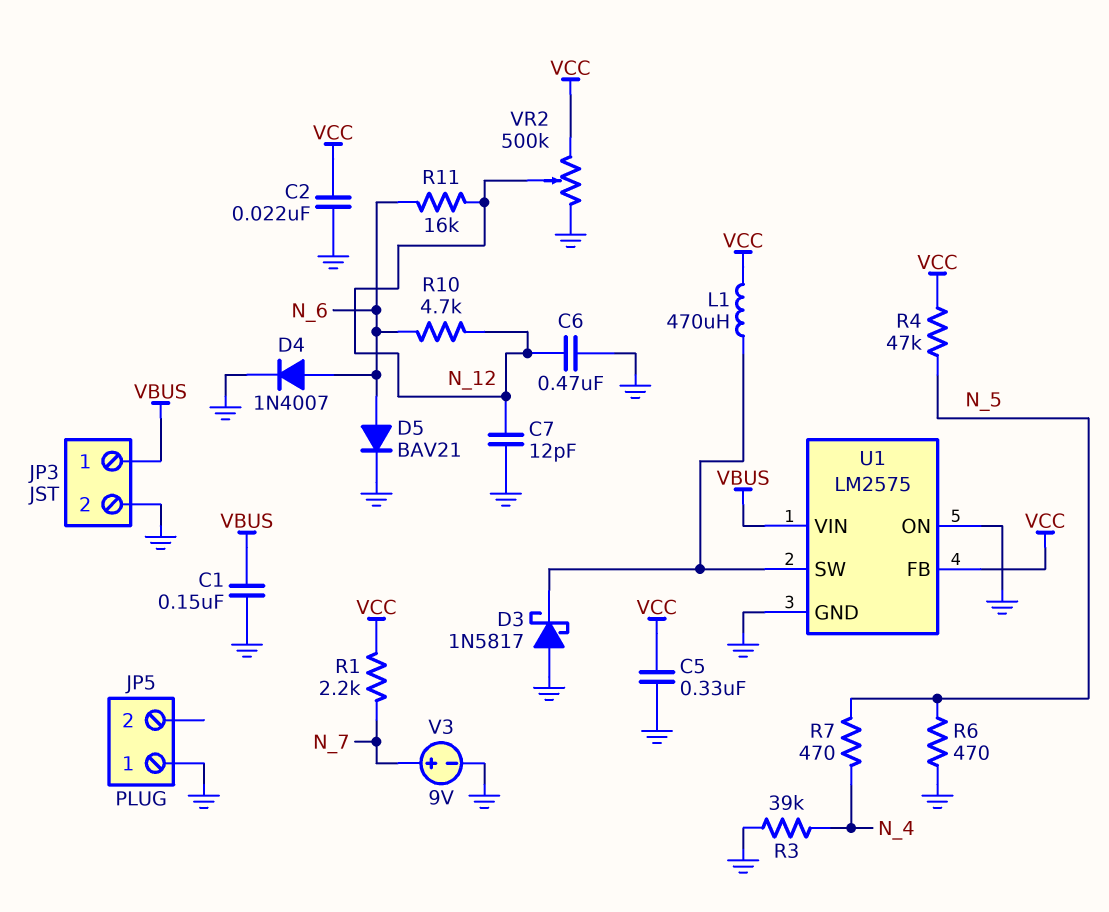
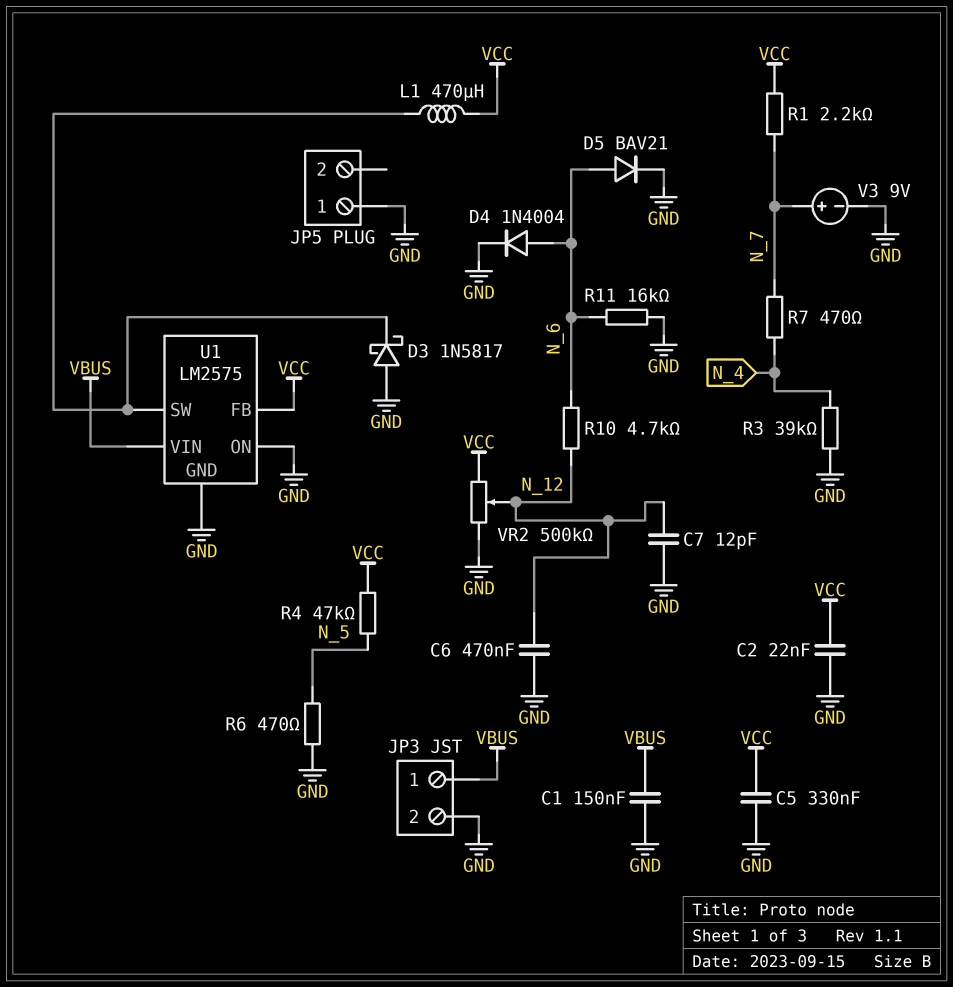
D4: diode 1N4007 (A N_6, K GND) -> diode 1N4004 (A N_6, K GND)
R7: 470 (N_4, N_5) -> 470 (N_4, N_7)
R11: 16k (N_6, N_12) -> 16k (GND, N_6)

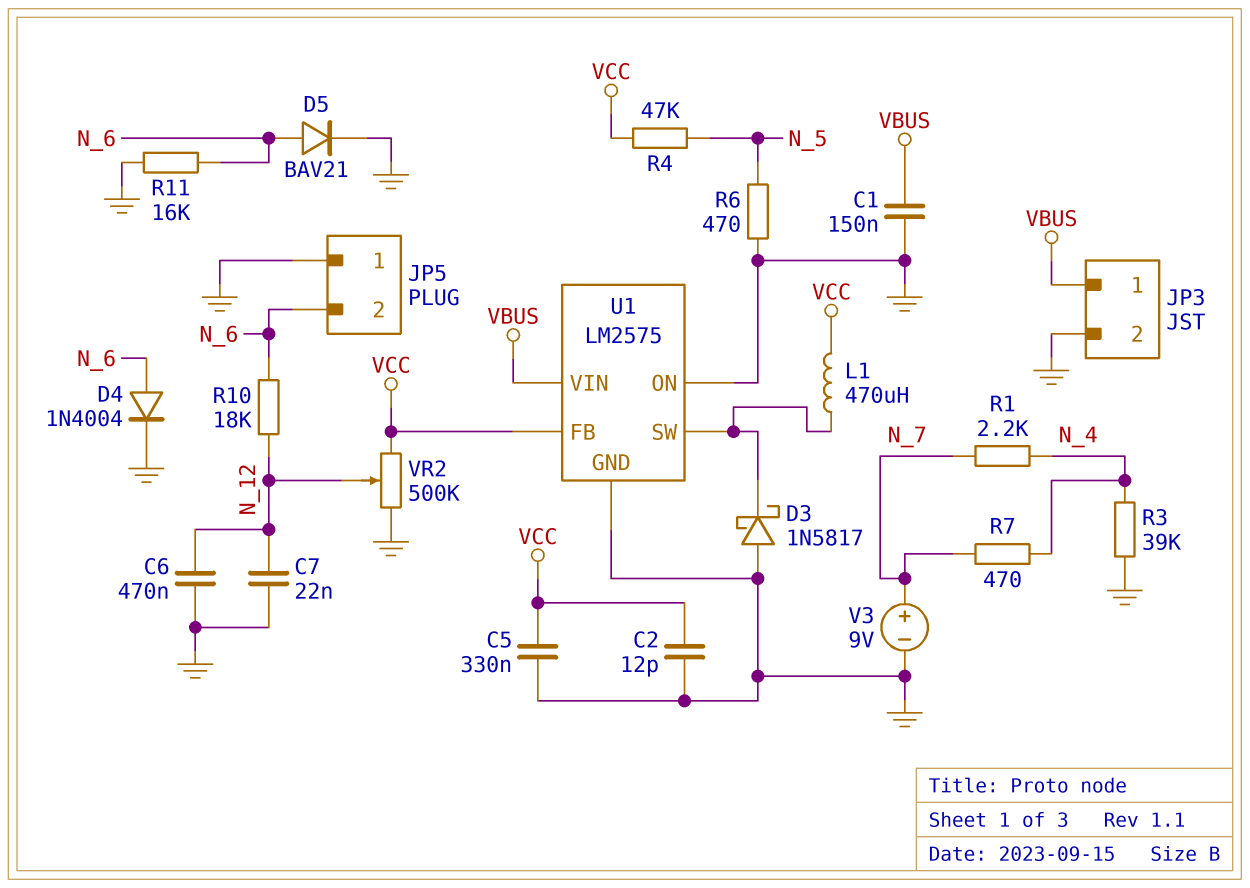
C2: 22nF (GND, VCC) -> 12pF (GND, VCC)
C7: 12pF (GND, N_12) -> 22nF (GND, N_12)
JP5 pin 2: none -> N_6
R1: 2.2k (N_7, VCC) -> 2.2k (N_4, N_7)
R10: 4.7k (N_6, N_12) -> 18k (N_6, N_12)

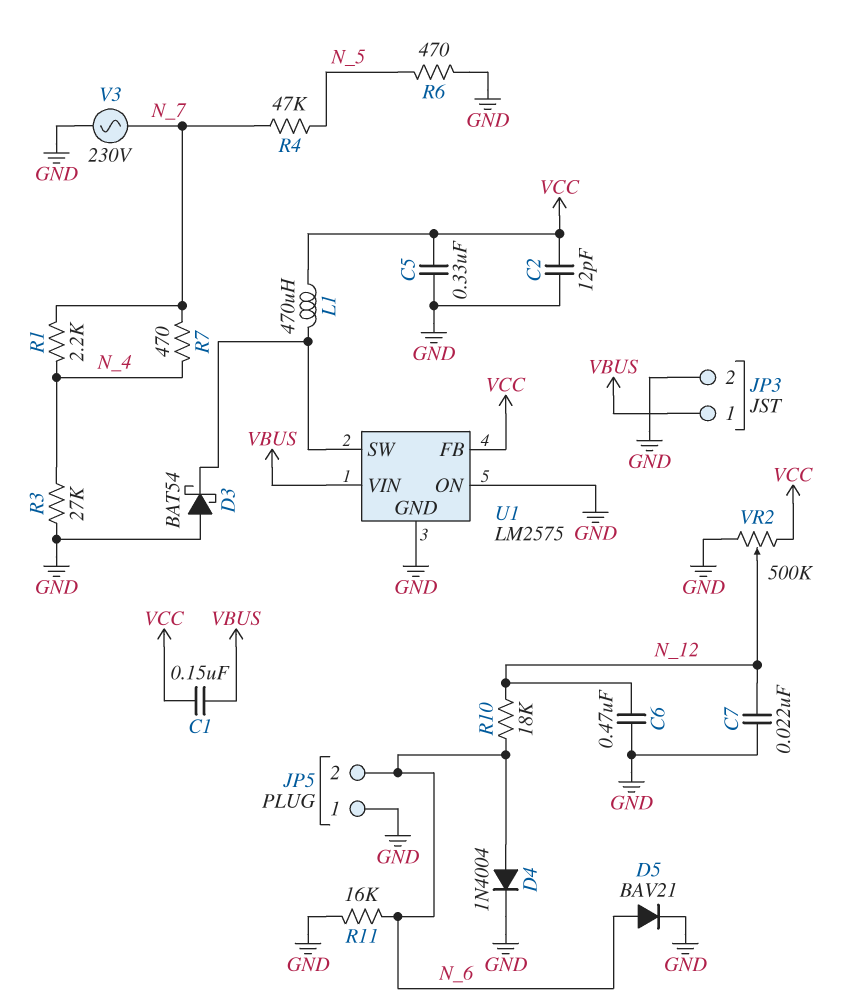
C1: 150nF (GND, VBUS) -> 150nF (VBUS, VCC)
D3: schottky 1N5817 (A GND, K U1/SW) -> schottky BAT54 (A GND, K U1/SW)
R3: 39k (GND, N_4) -> 27k (GND, N_4)
R4: 47k (N_5, VCC) -> 47k (N_5, N_7)
V3: 9V (plus N_7, minus GND) -> AC 230V (GND, N_7)

